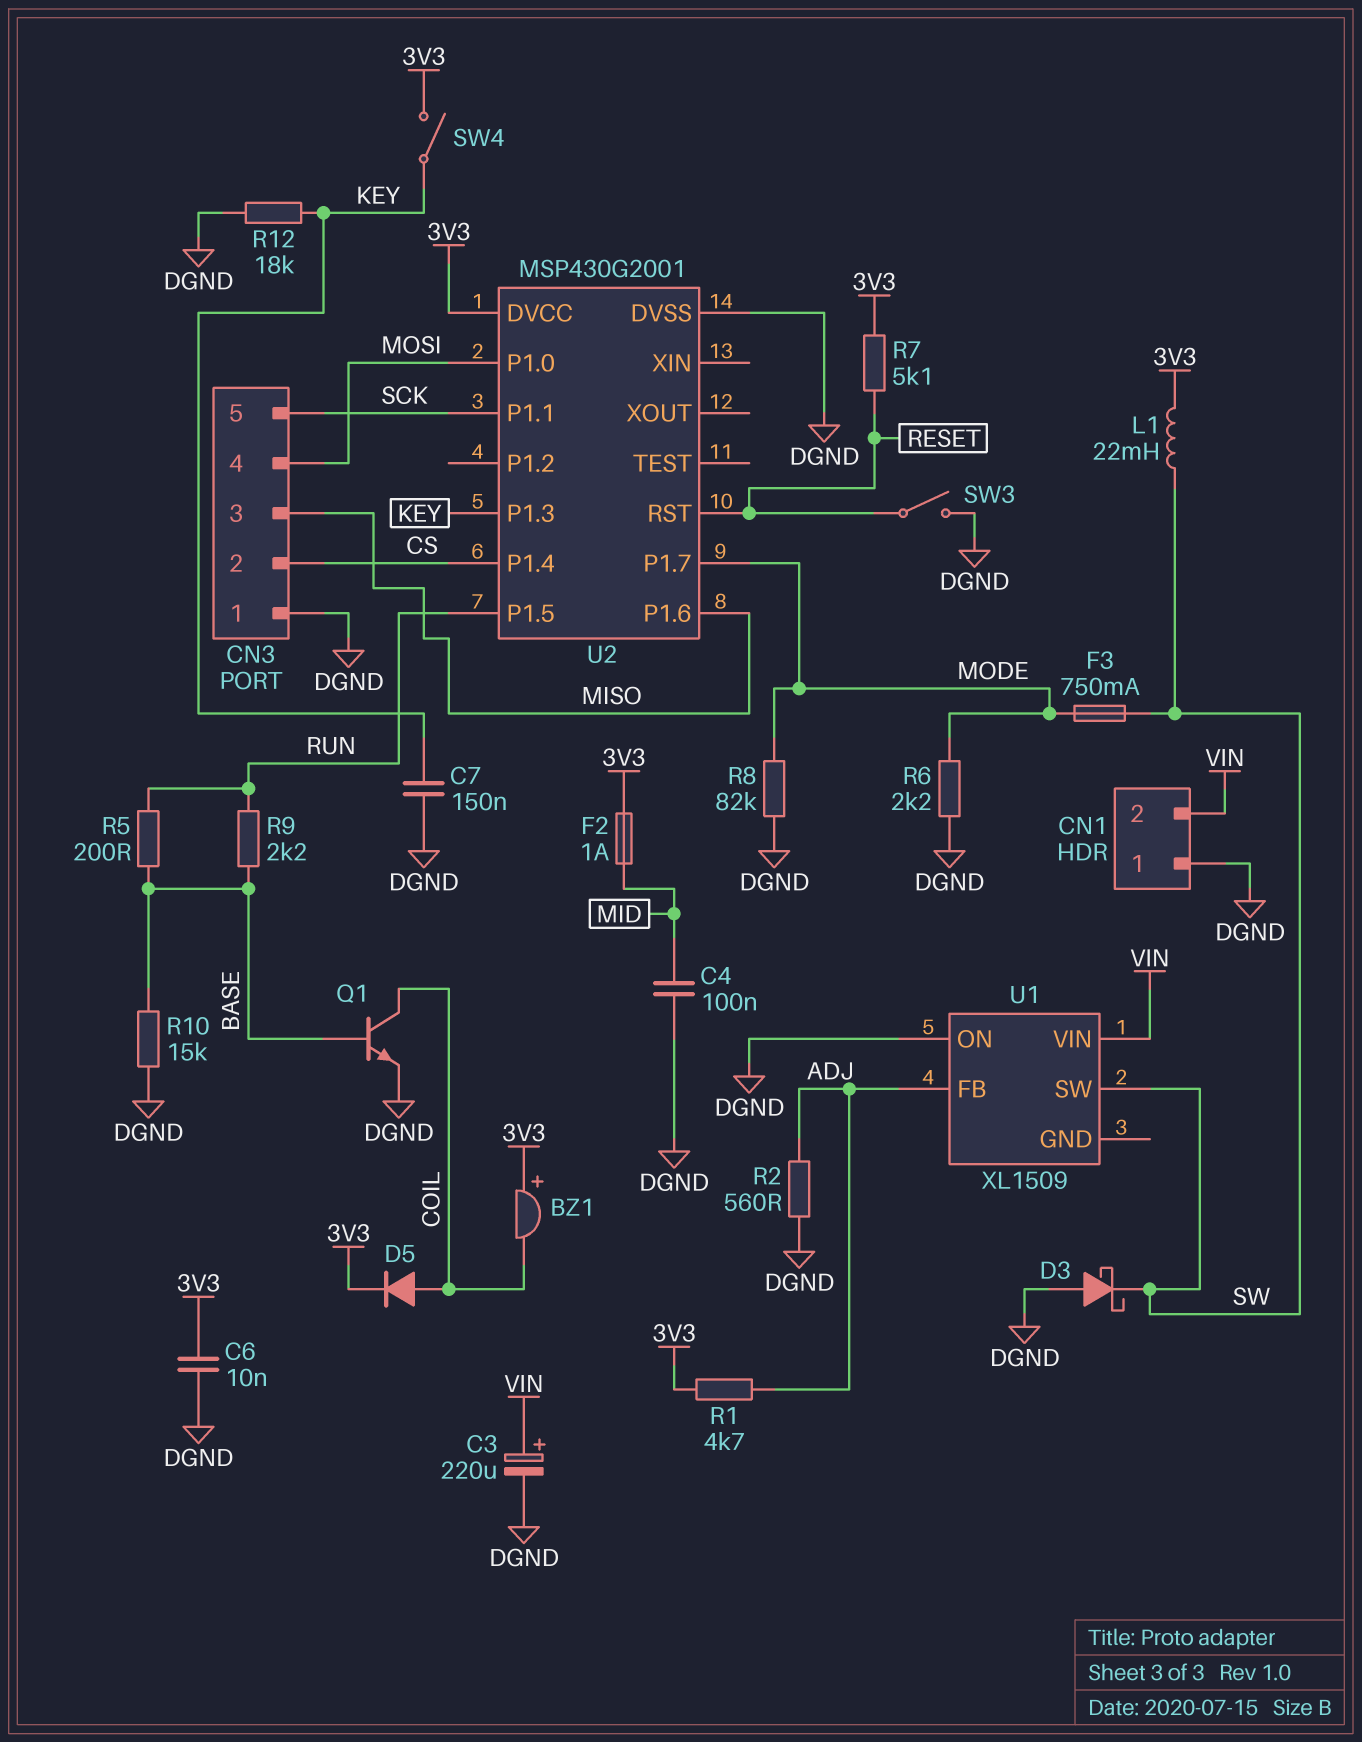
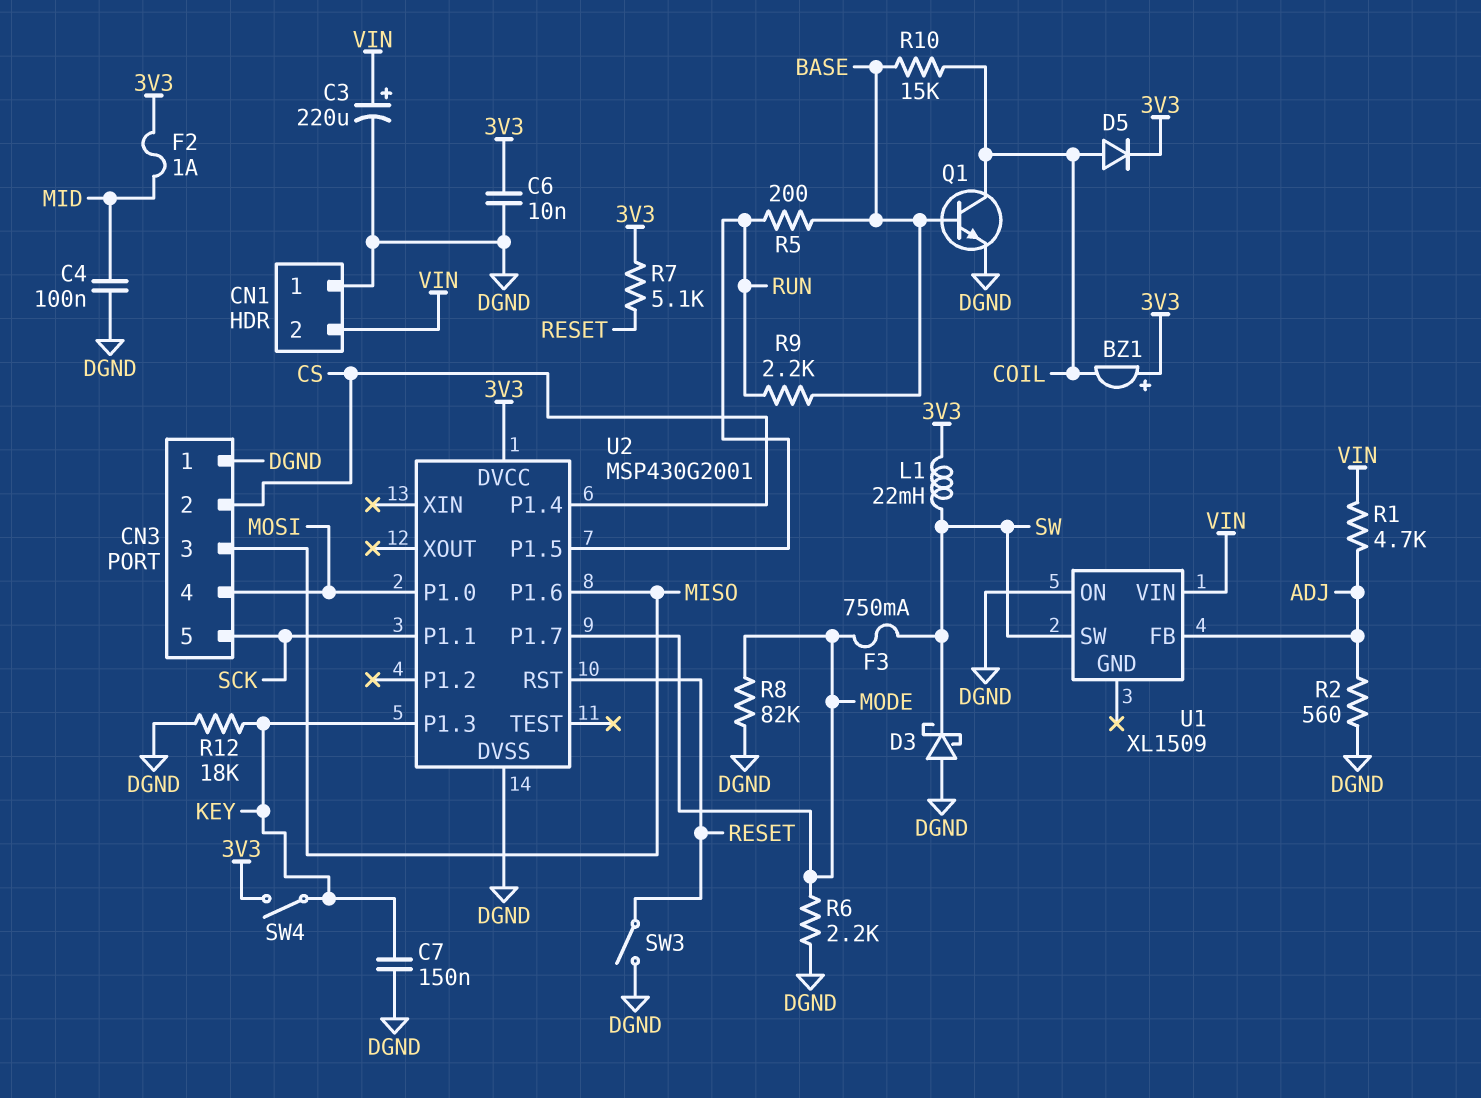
R1: 4.7k (3V3, ADJ) -> 4.7k (ADJ, VIN)
R10: 15k (BASE, DGND) -> 15k (BASE, COIL)

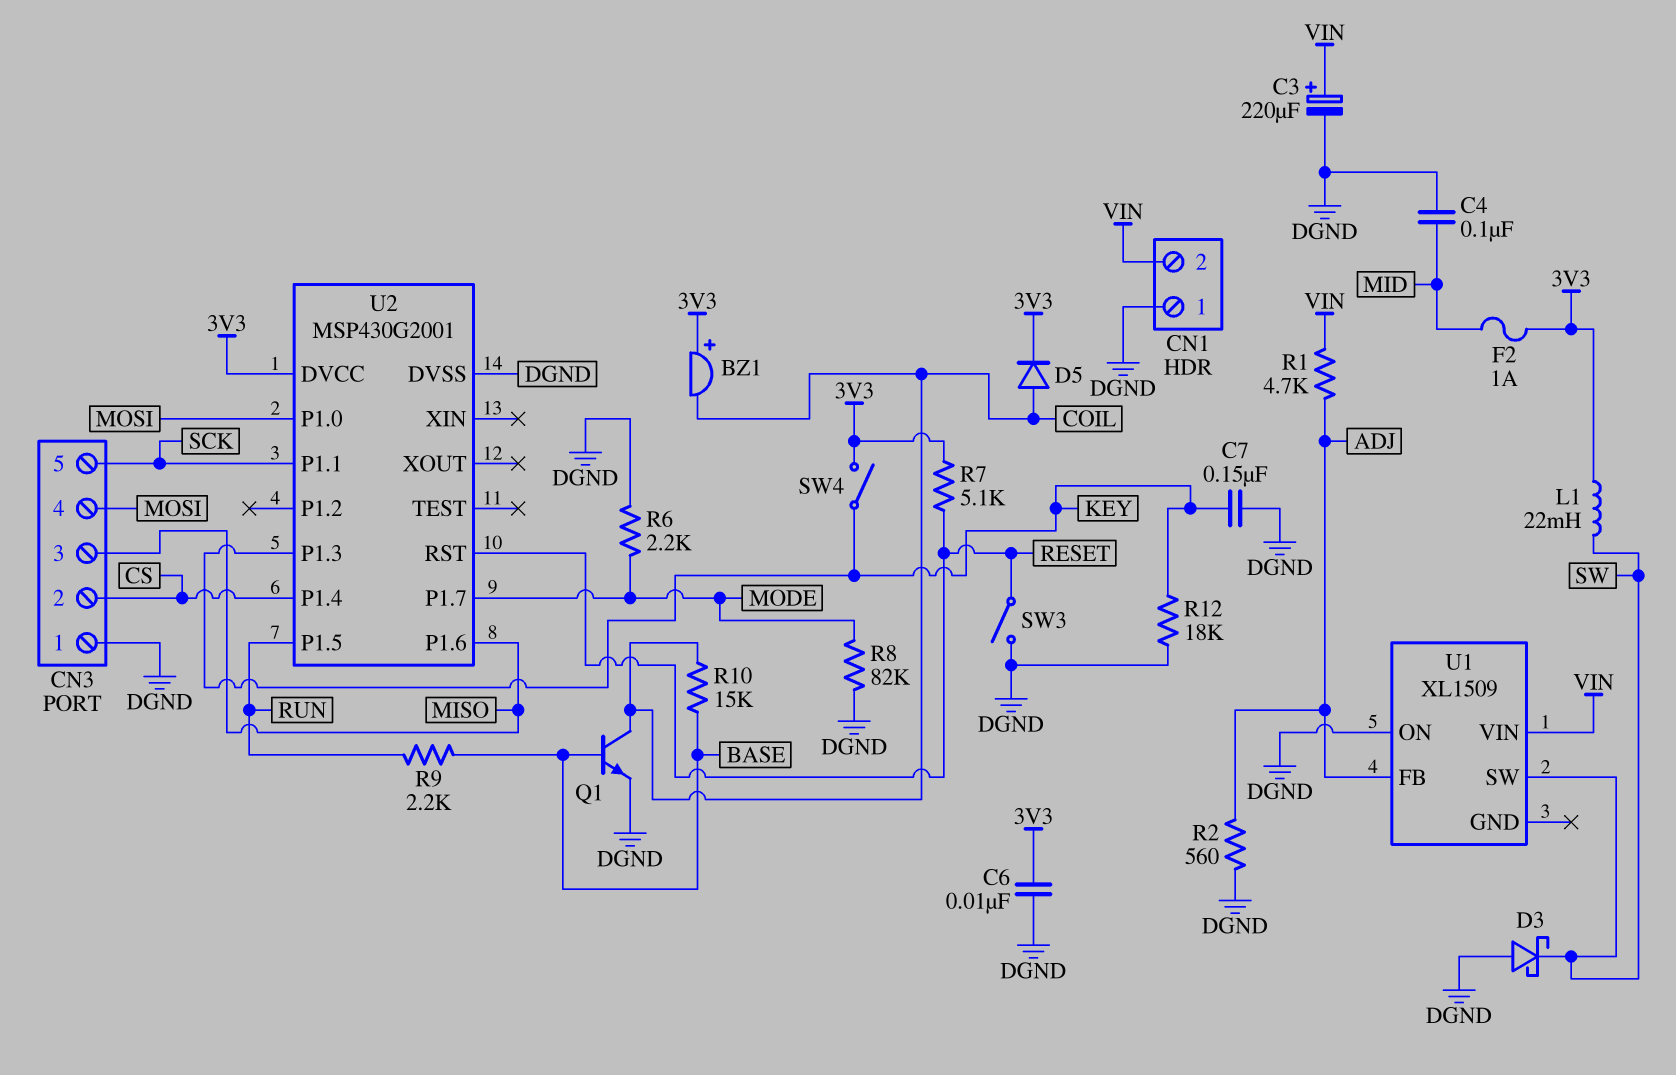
F3: 750mA (MODE, SW) -> none
R5: 200 (BASE, RUN) -> none

